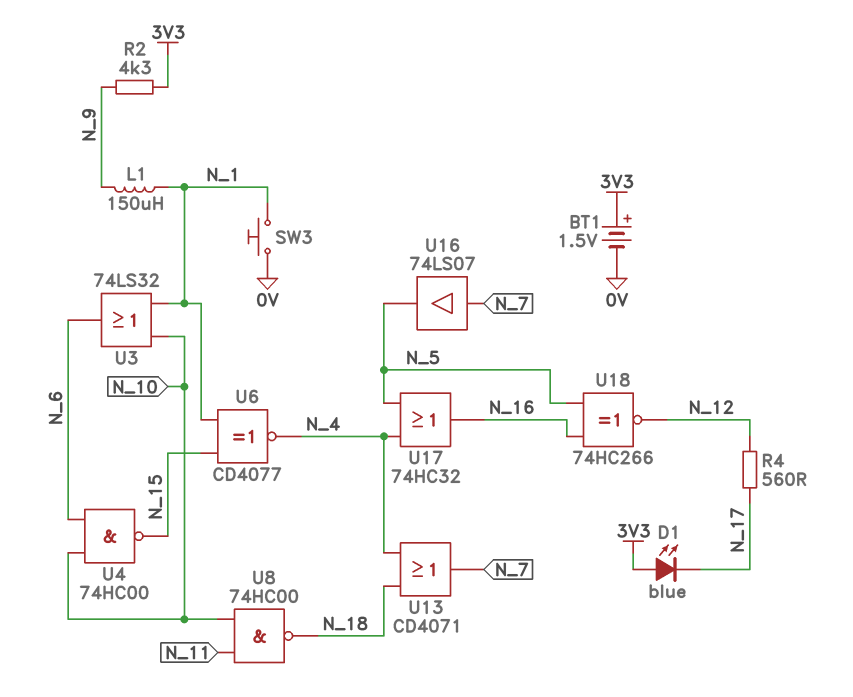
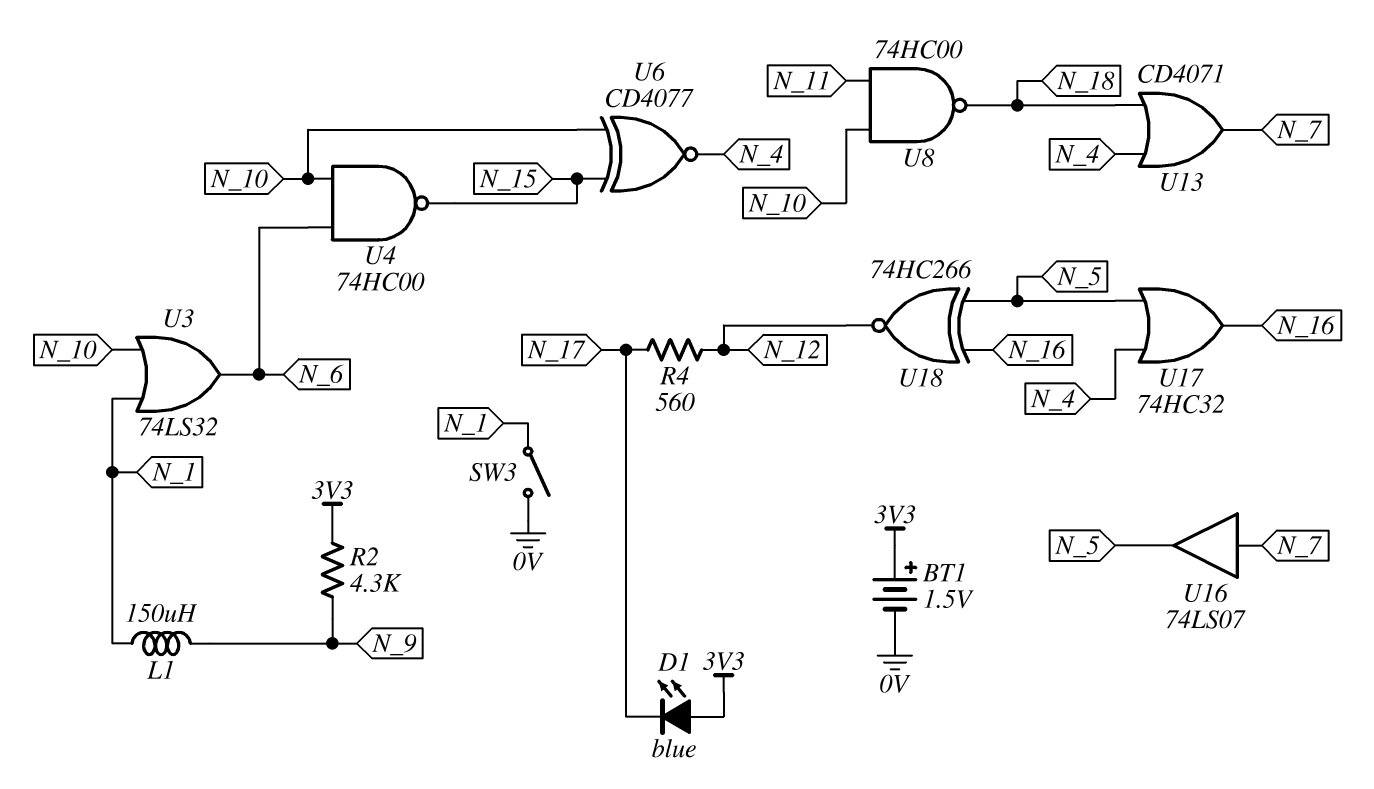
SW3: button (0V, N_1) -> switch (0V, N_1)
U6: XNOR CD4077 (in N_1, in N_15, out N_4) -> XNOR CD4077 (in N_10, in N_15, out N_4)

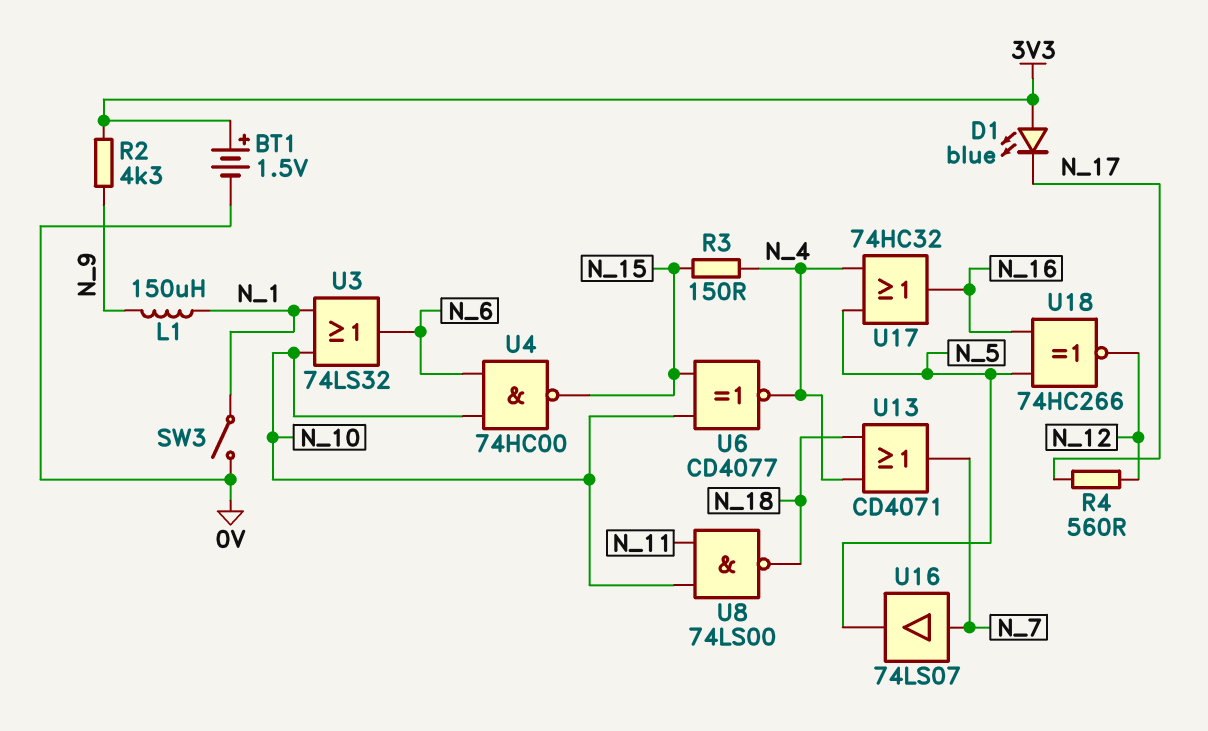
R3: none -> 150 (N_4, N_15)
U8: NAND 74HC00 (in N_10, in N_11, out N_18) -> NAND 74LS00 (in N_10, in N_11, out N_18)

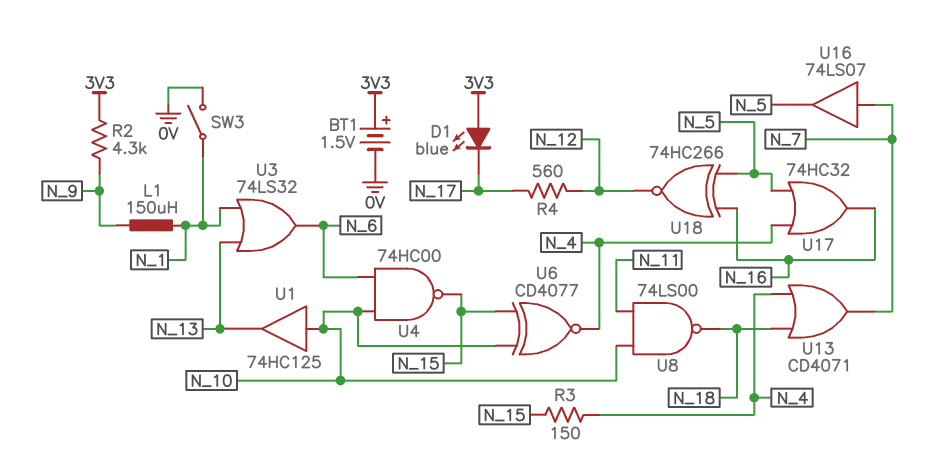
U1: none -> buffer 74HC125 (in N_10, out N_13)
U3: OR 74LS32 (in N_1, in N_10, out N_6) -> OR 74LS32 (in N_1, in N_13, out N_6)

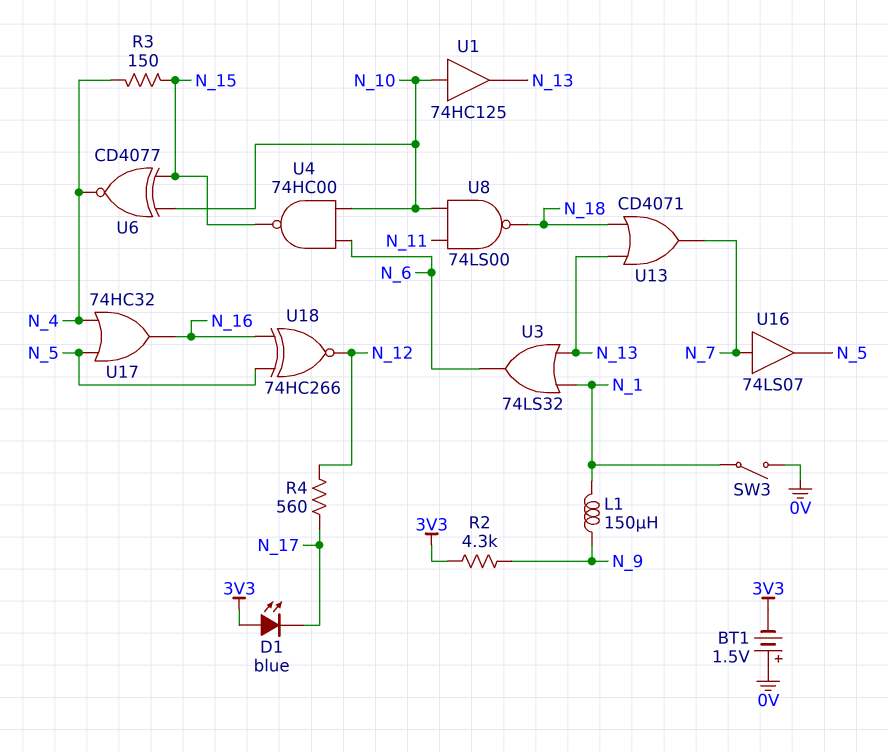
BT1: 1.5V (plus 3V3, minus 0V) -> 1.5V (plus 0V, minus 3V3)
U13: OR CD4071 (in N_4, in N_18, out N_7) -> OR CD4071 (in N_13, in N_18, out N_7)

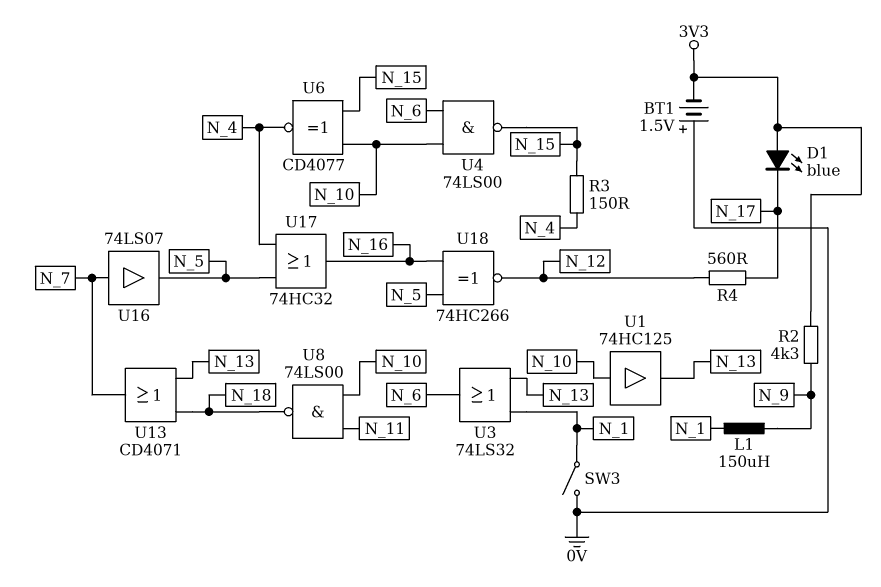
U4: NAND 74HC00 (in N_6, in N_10, out N_15) -> NAND 74LS00 (in N_6, in N_10, out N_15)

